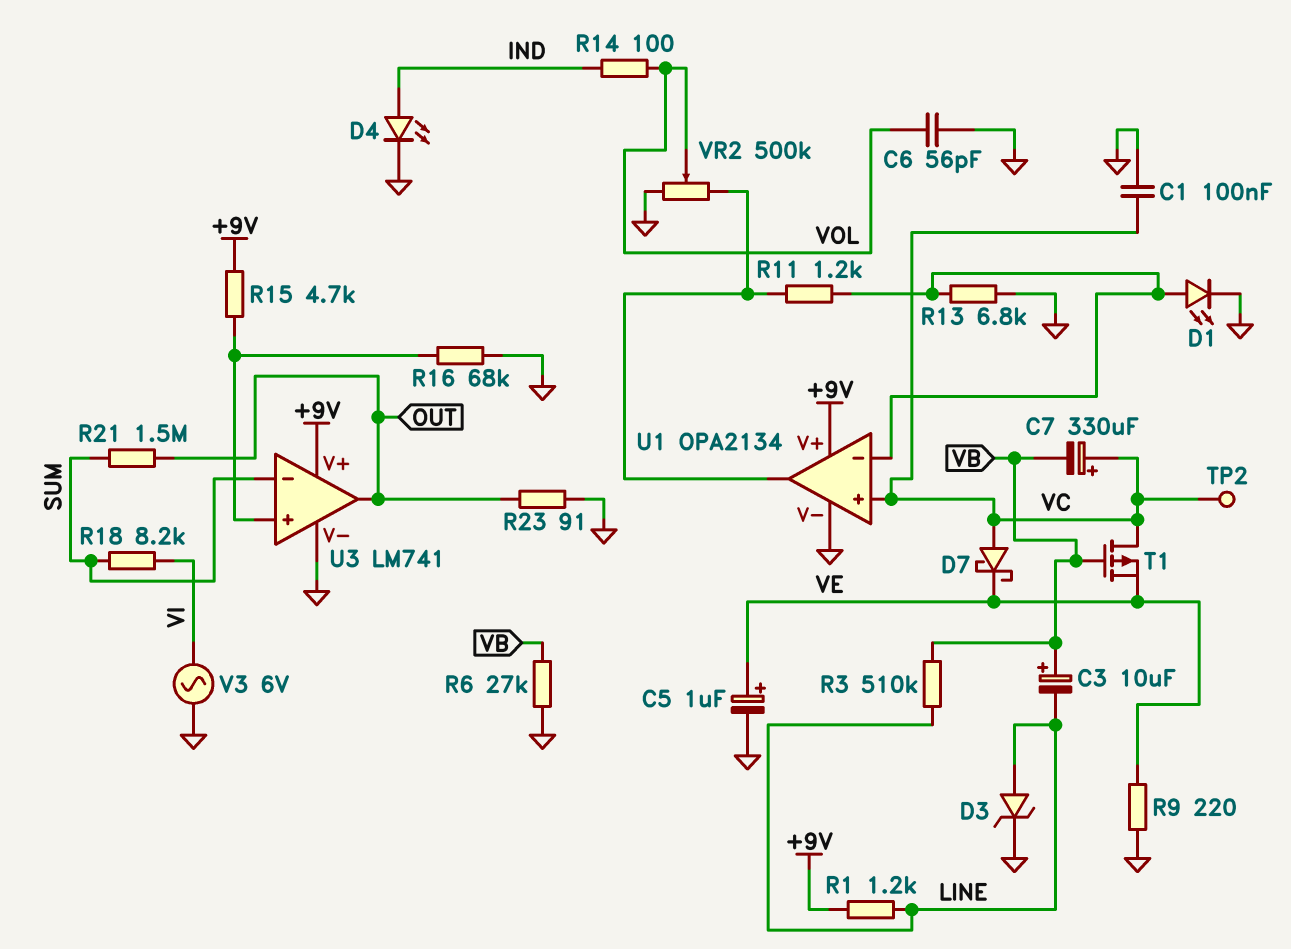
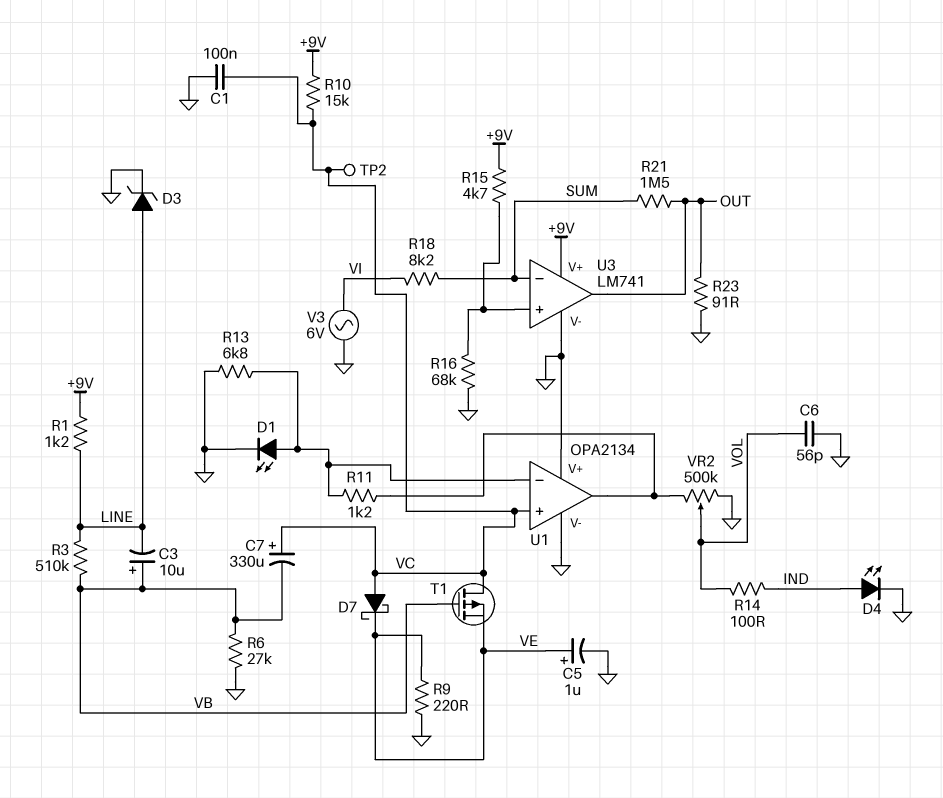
R10: none -> 15k (+9V, VC)
U1 pin V+: +9V -> GND

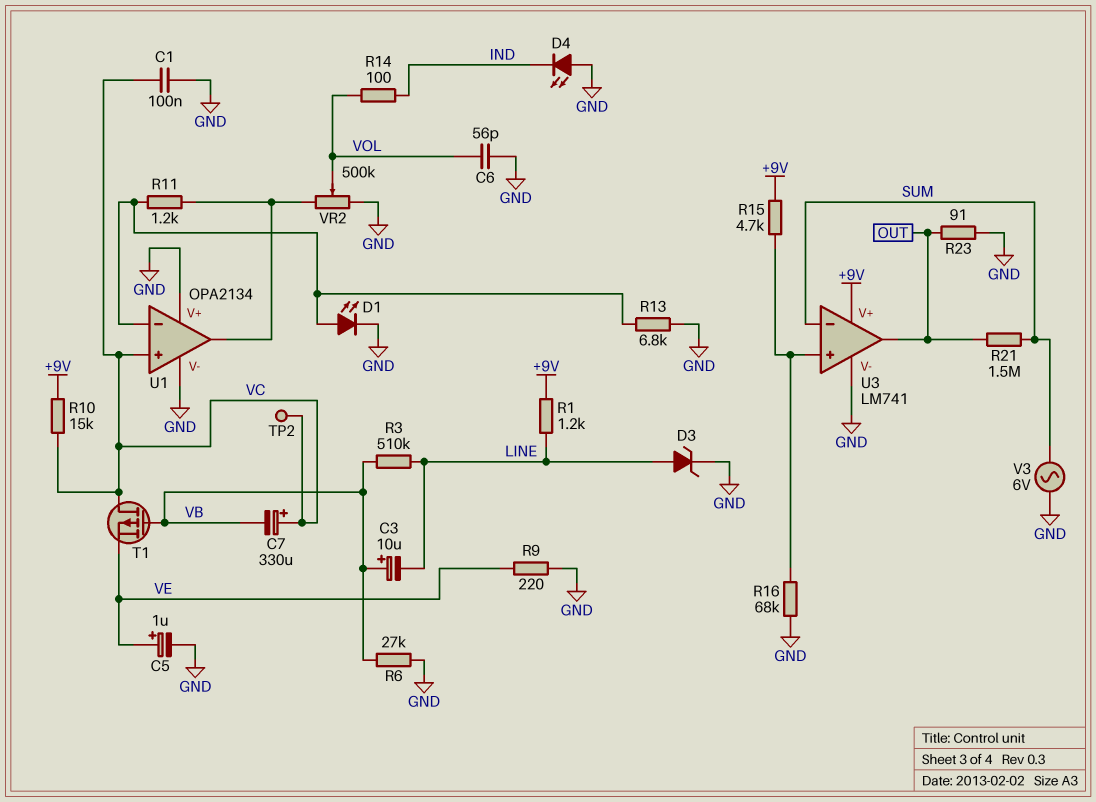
D4: LED (A IND, K GND) -> LED (A GND, K IND)
D7: schottky (A VC, K VE) -> none
R18: 8.2k (SUM, VI) -> none
V3: AC 6V (GND, VI) -> AC 6V (GND, SUM)

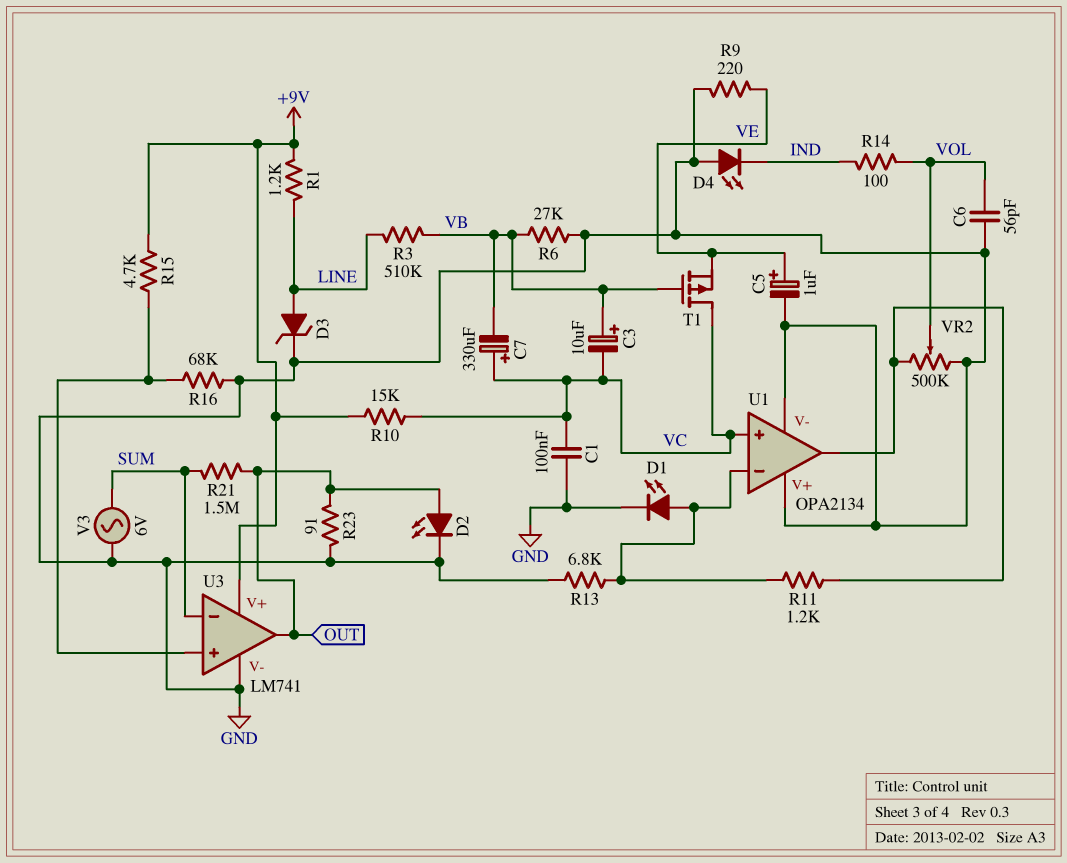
C3: 10uF (plus VB, minus LINE) -> 10uF (plus VB, minus VC)
D2: none -> LED (A OUT, K GND)
TP2: test point (VC) -> none

